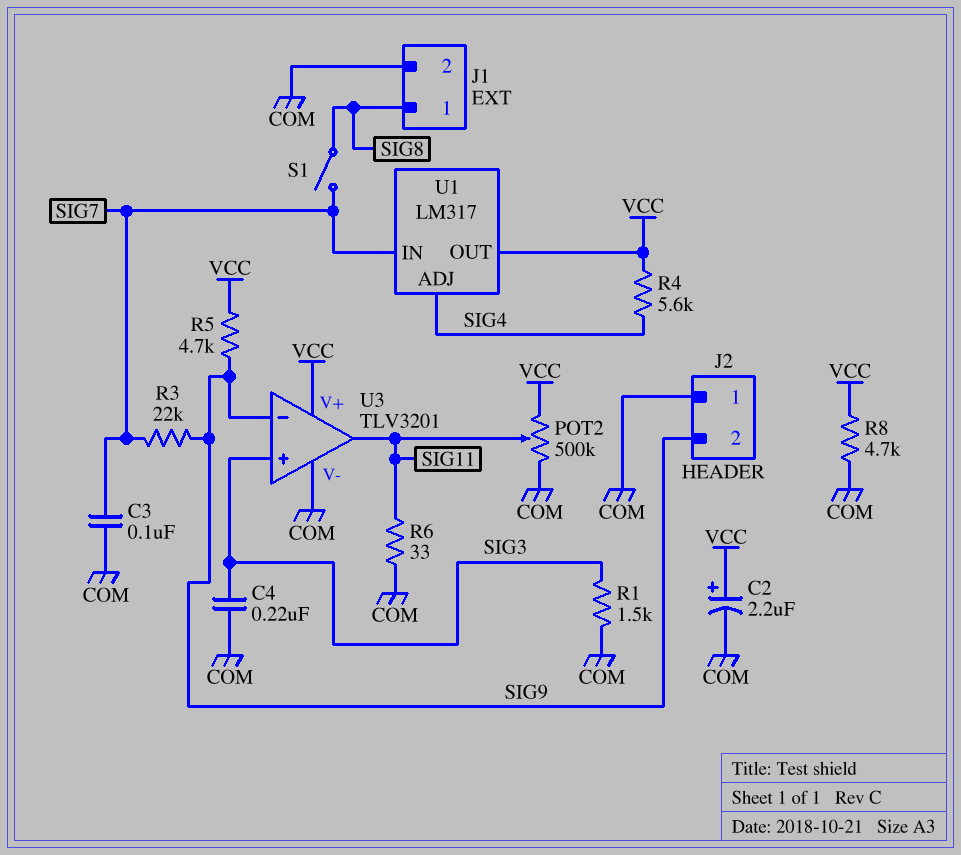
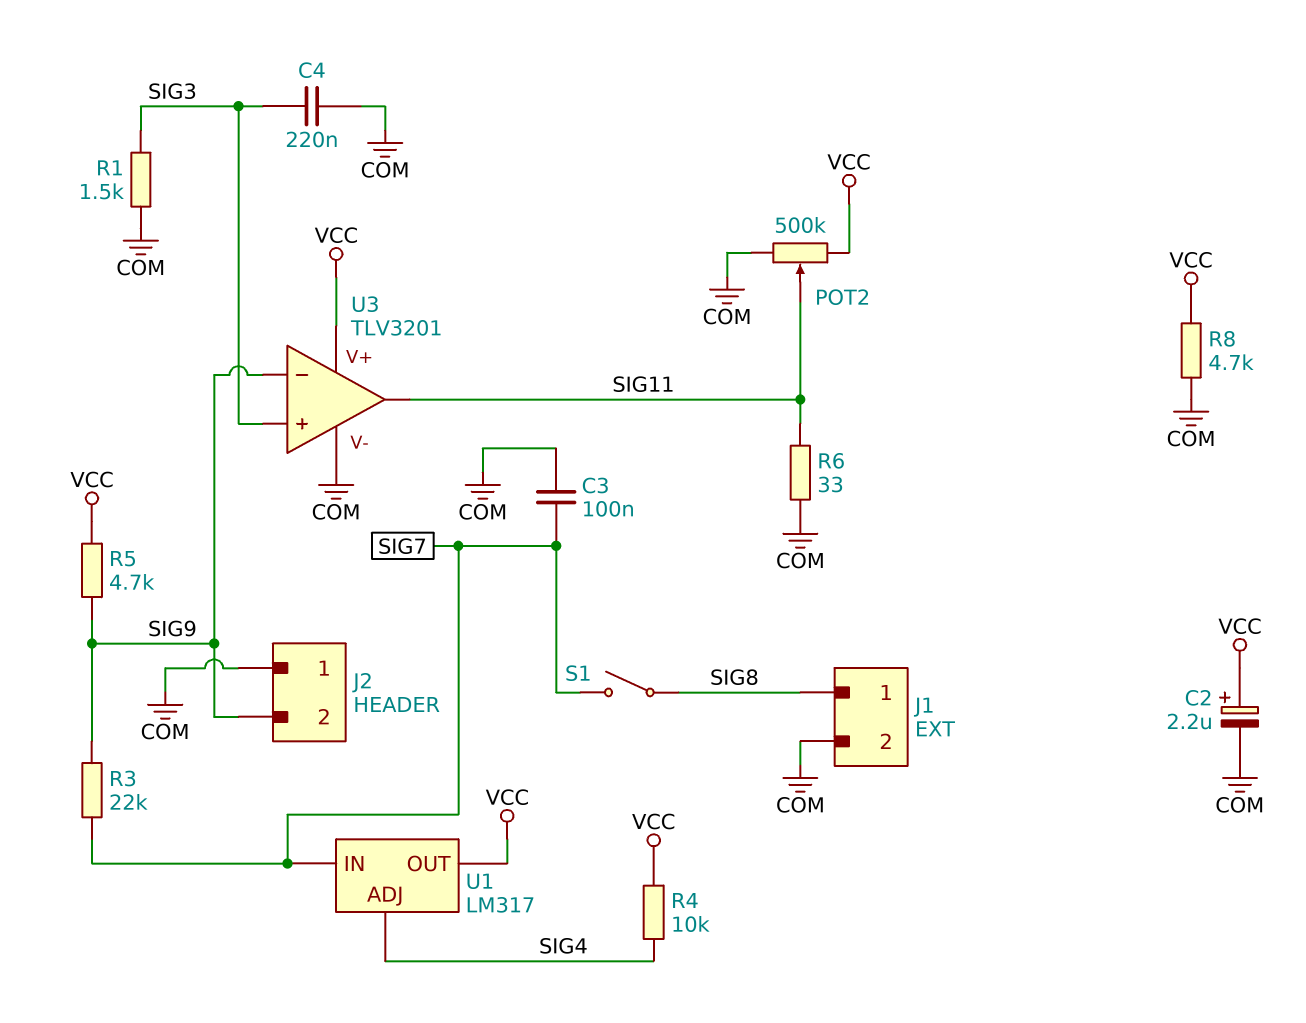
R4: 5.6k (SIG4, VCC) -> 10k (SIG4, VCC)

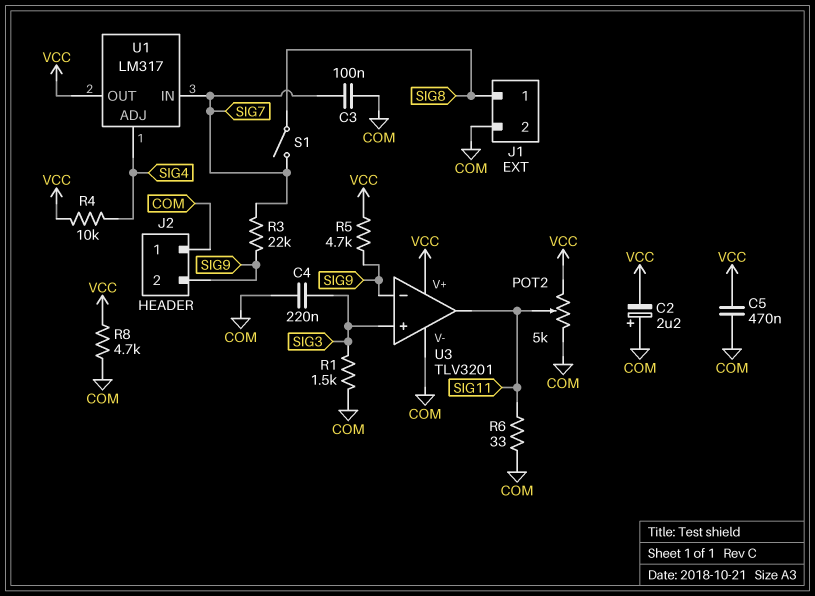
C2: 2.2uF (plus VCC, minus COM) -> 2.2uF (plus COM, minus VCC)
C5: none -> 470nF (COM, VCC)
POT2: 500k (COM, VCC, wiper SIG11) -> 5k (COM, VCC, wiper SIG11)

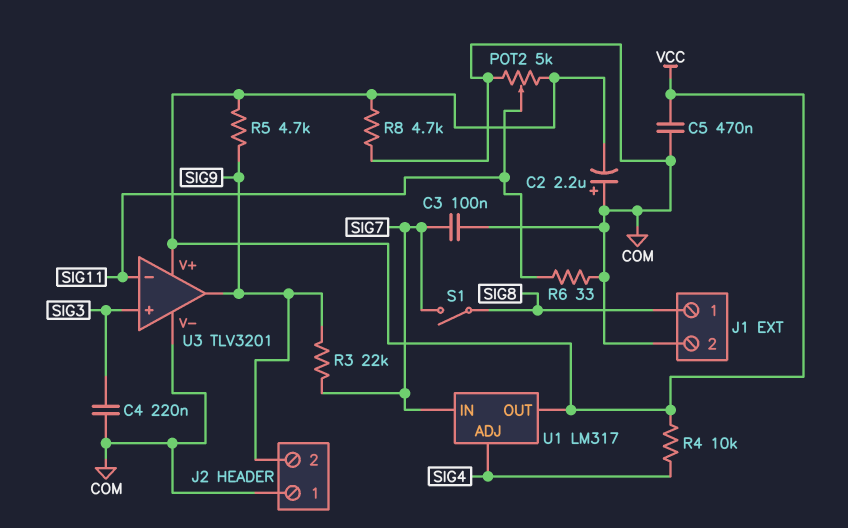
R1: 1.5k (COM, SIG3) -> none
U3 pin in-: SIG9 -> SIG11
U3 pin out: SIG11 -> SIG9

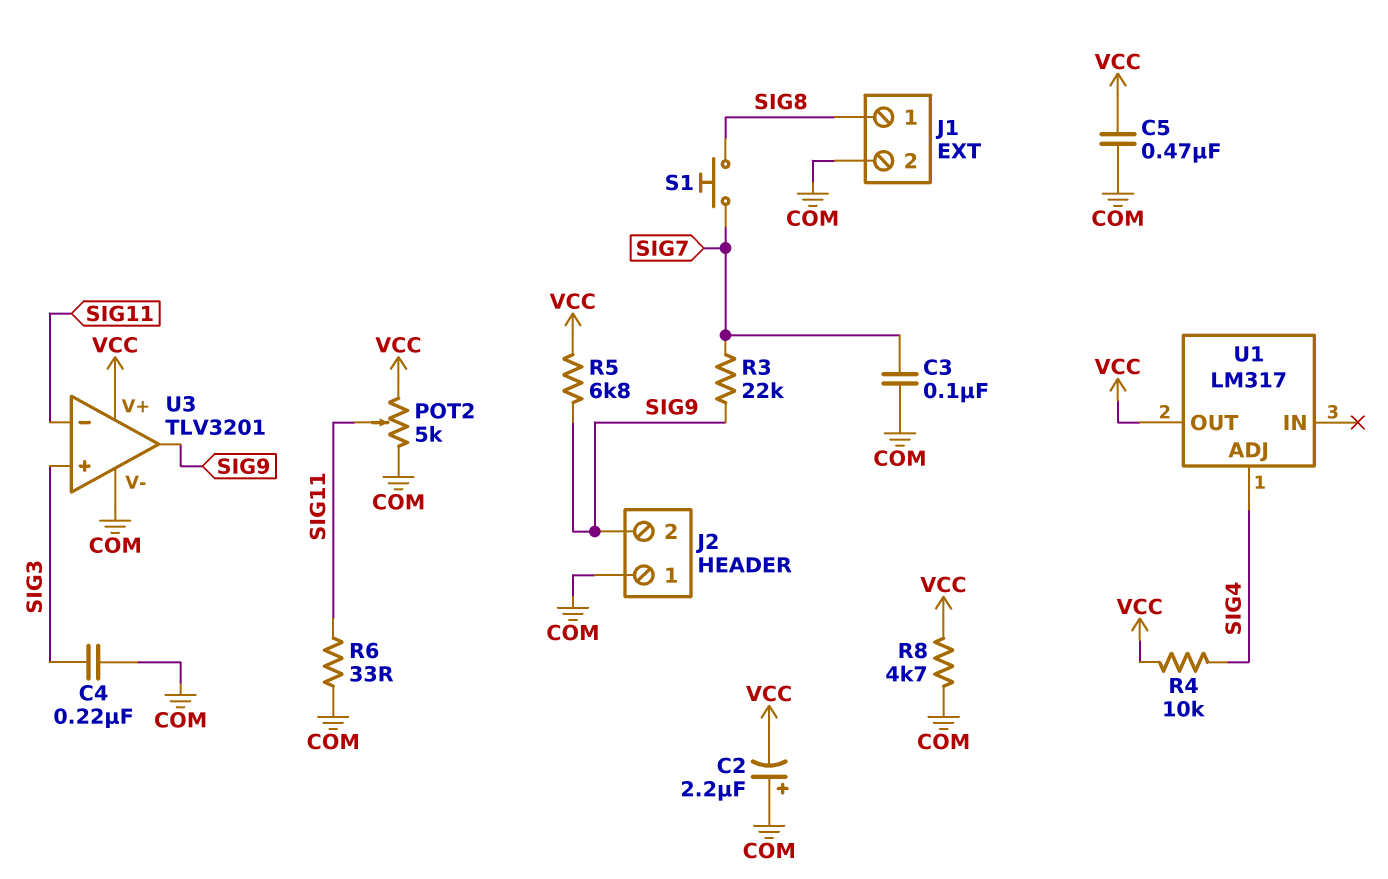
R5: 4.7k (SIG9, VCC) -> 6.8k (SIG9, VCC)
S1: switch (SIG7, SIG8) -> button (SIG7, SIG8)
U1 pin IN: SIG7 -> none

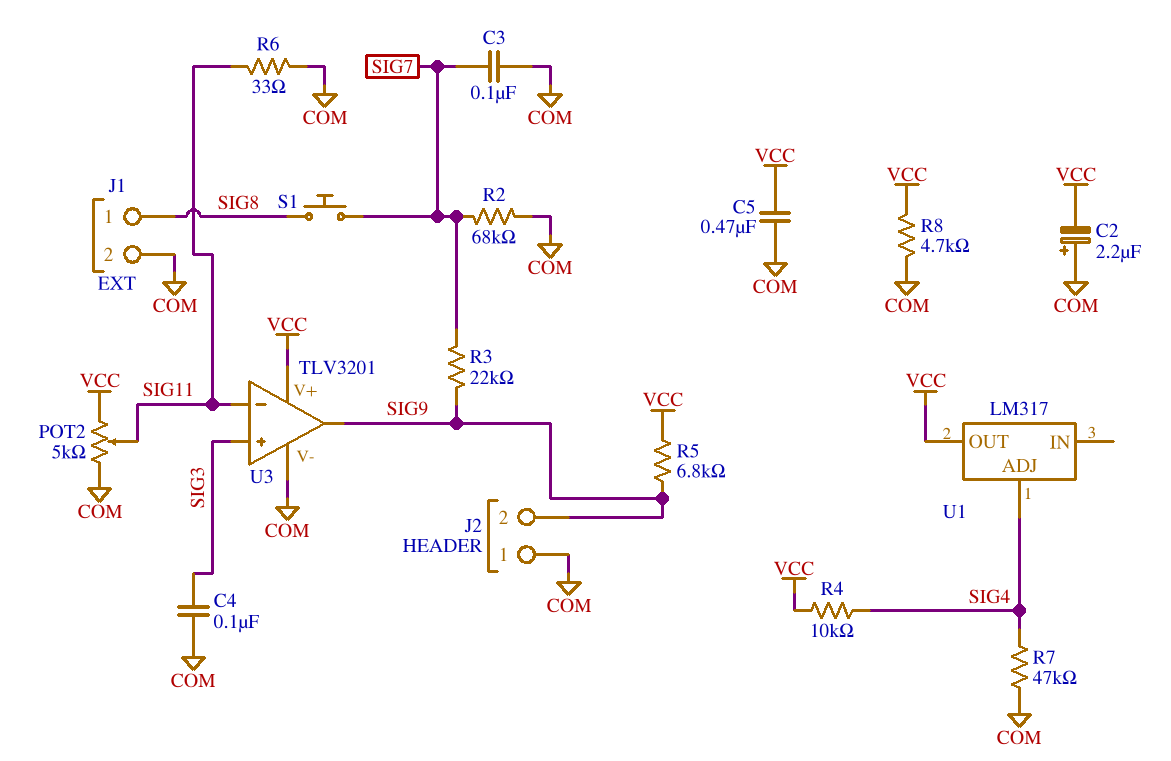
C4: 220nF (COM, SIG3) -> 100nF (COM, SIG3)
R2: none -> 68k (COM, SIG7)
R7: none -> 47k (COM, SIG4)

